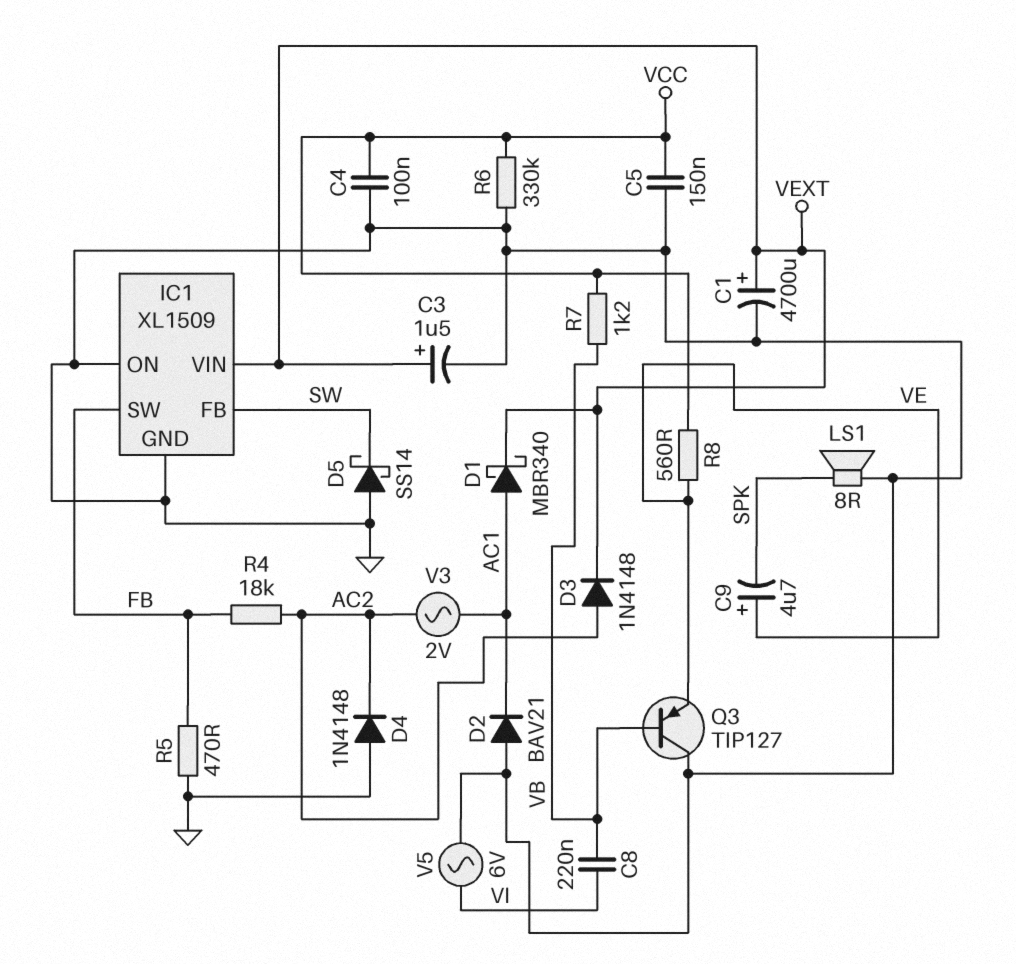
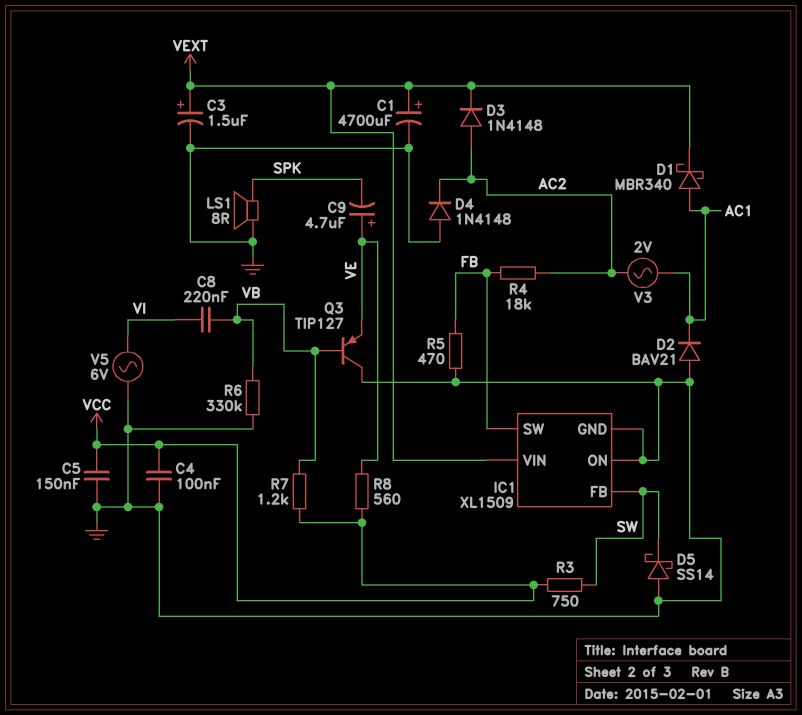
R3: none -> 750 (SW, VCC)
R6: 330k (GND, VCC) -> 330k (GND, VB)

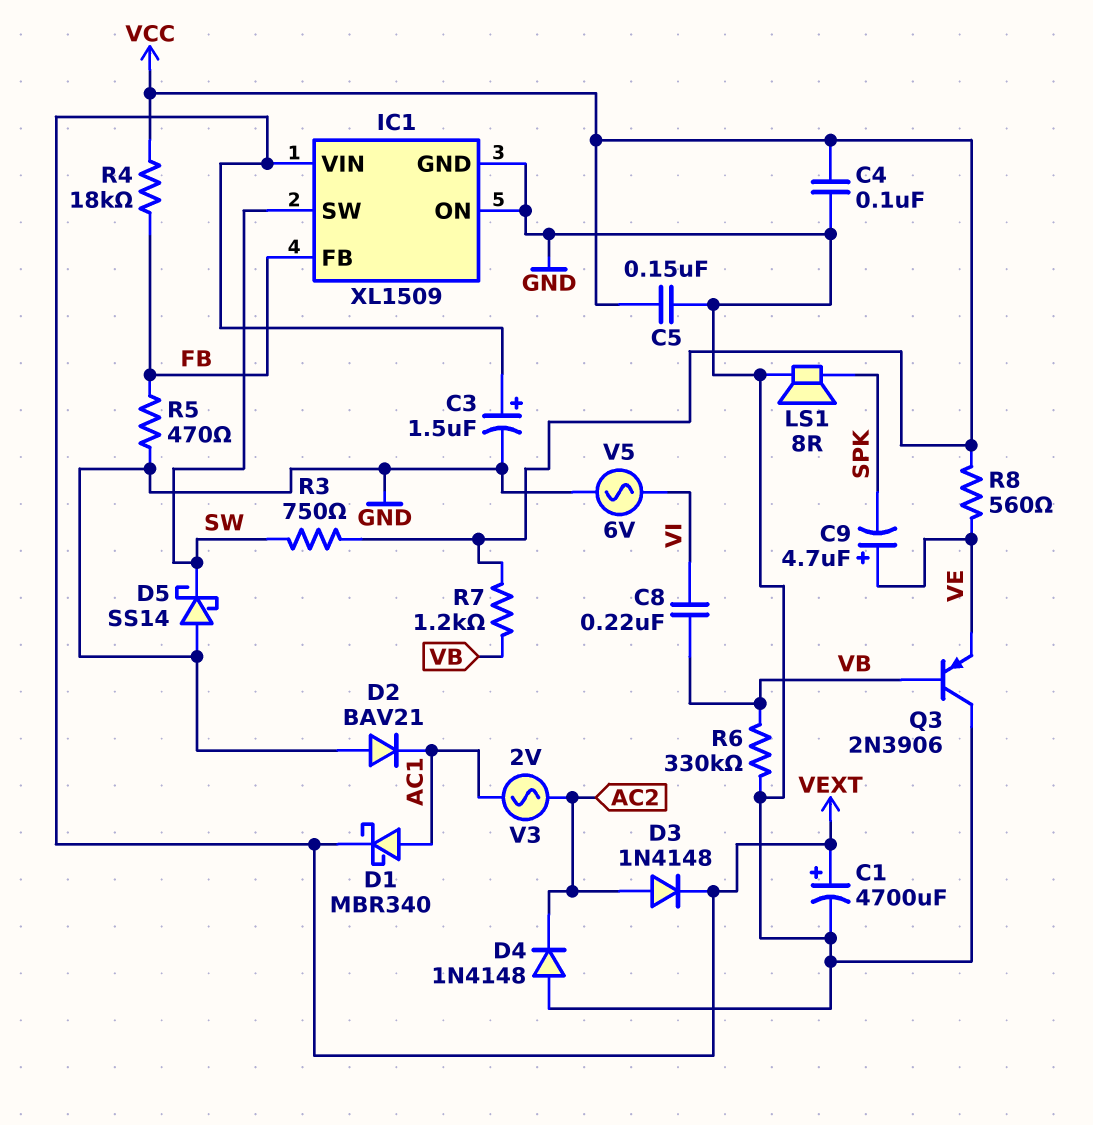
IC1 pin FB: SW -> FB
IC1 pin SW: FB -> SW
Q3: PNP TIP127 (B VB, C GND, E VE) -> PNP 2N3906 (B VB, C GND, E VE)
R4: 18k (AC2, FB) -> 18k (FB, VCC)

